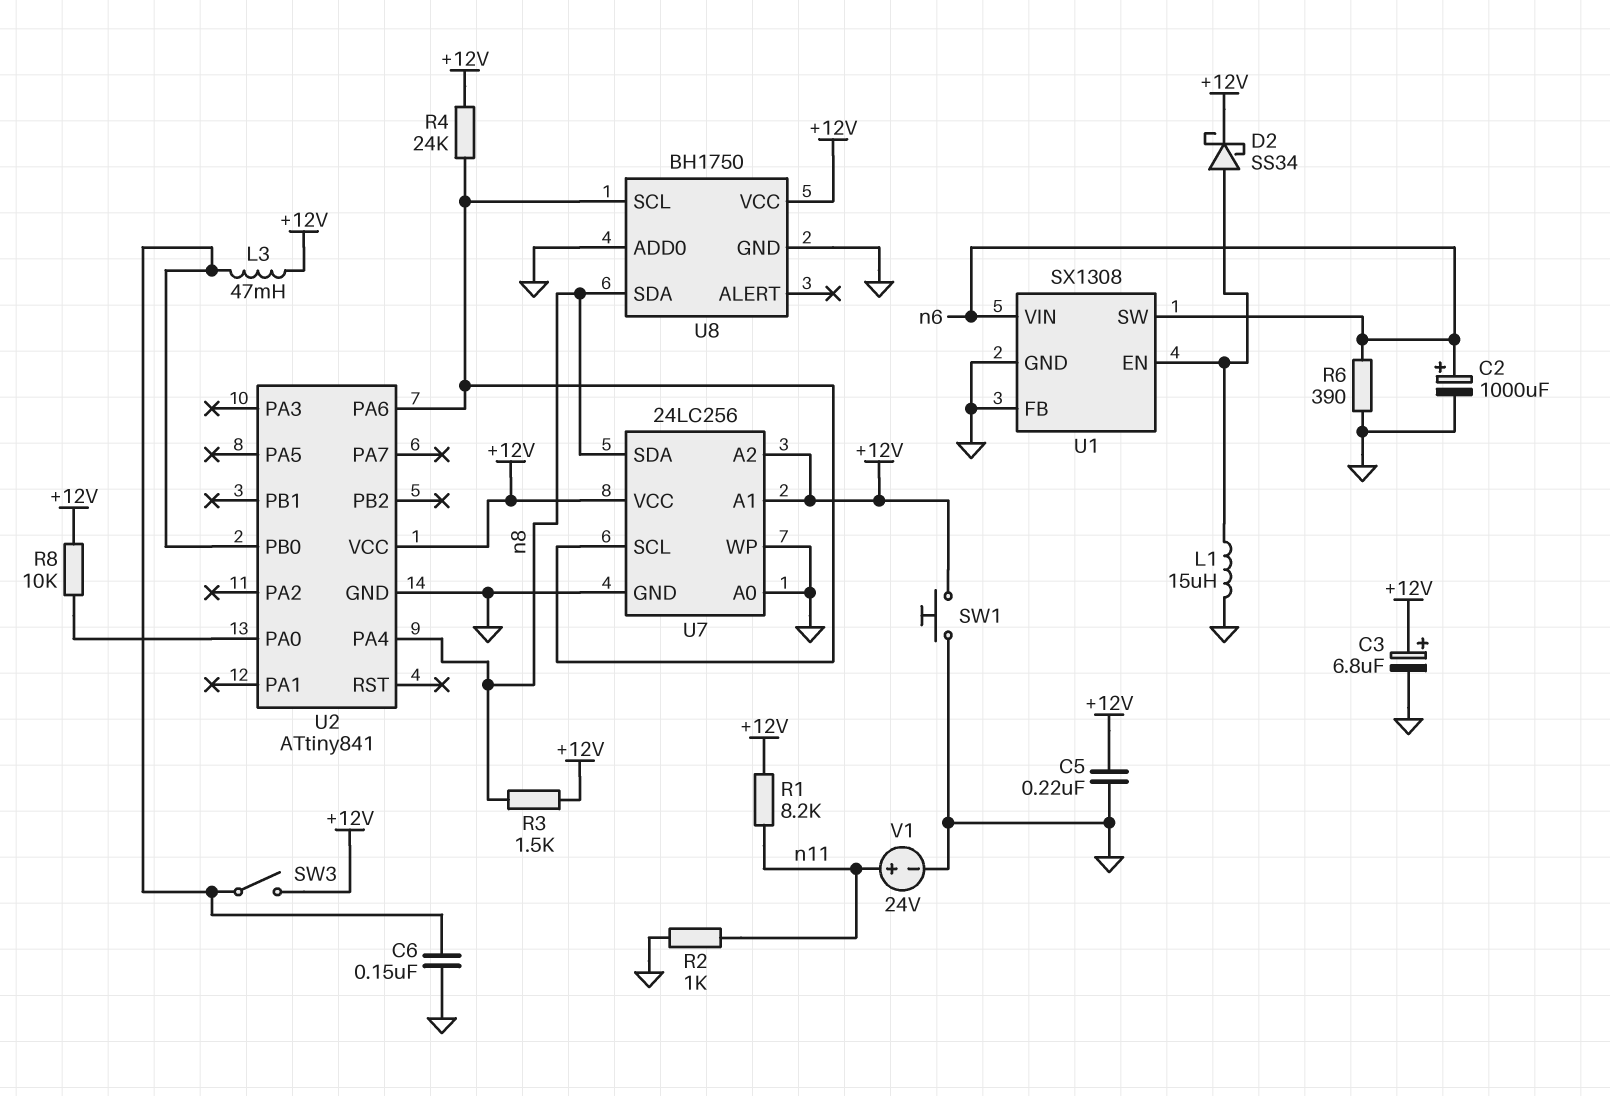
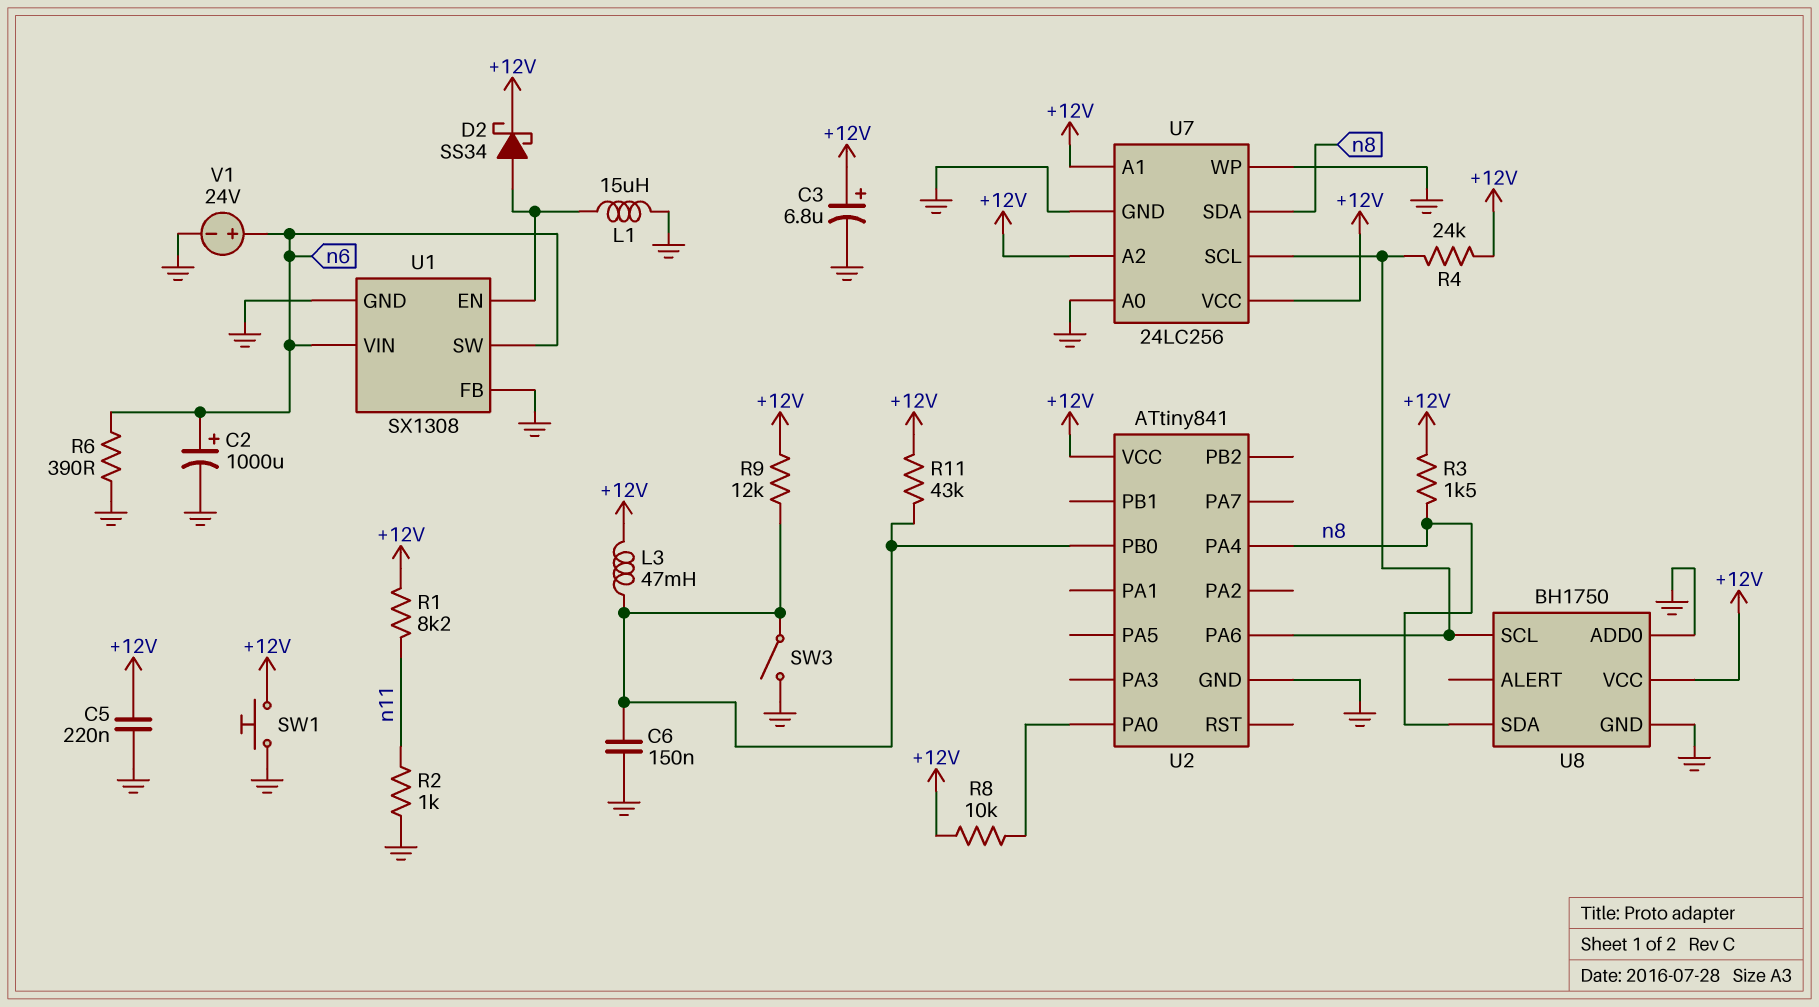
R9: none -> 12k (+12V, U2/PB0)
R11: none -> 43k (+12V, U2/PB0)
SW3: switch (+12V, U2/PB0) -> switch (GND, U2/PB0)
V1: 24V (plus n11, minus GND) -> 24V (plus n6, minus GND)

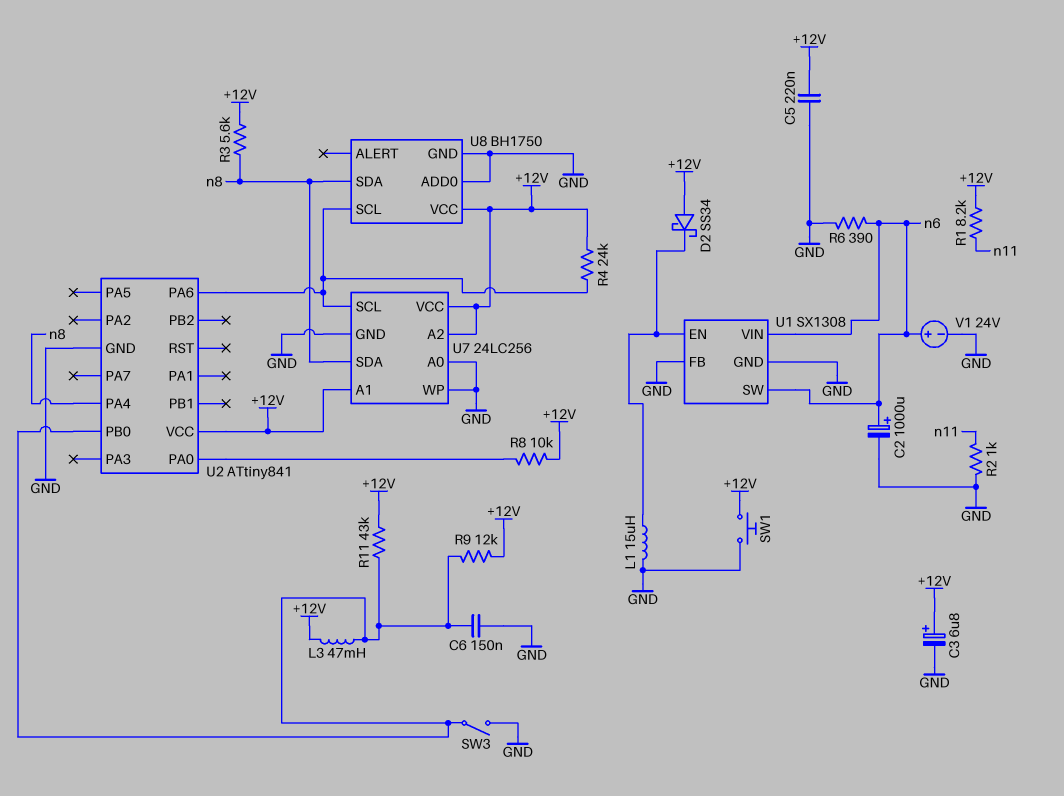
D2: schottky SS34 (A U1/EN, K +12V) -> schottky SS34 (A +12V, K U1/EN)
R3: 1.5k (+12V, n8) -> 5.6k (+12V, n8)

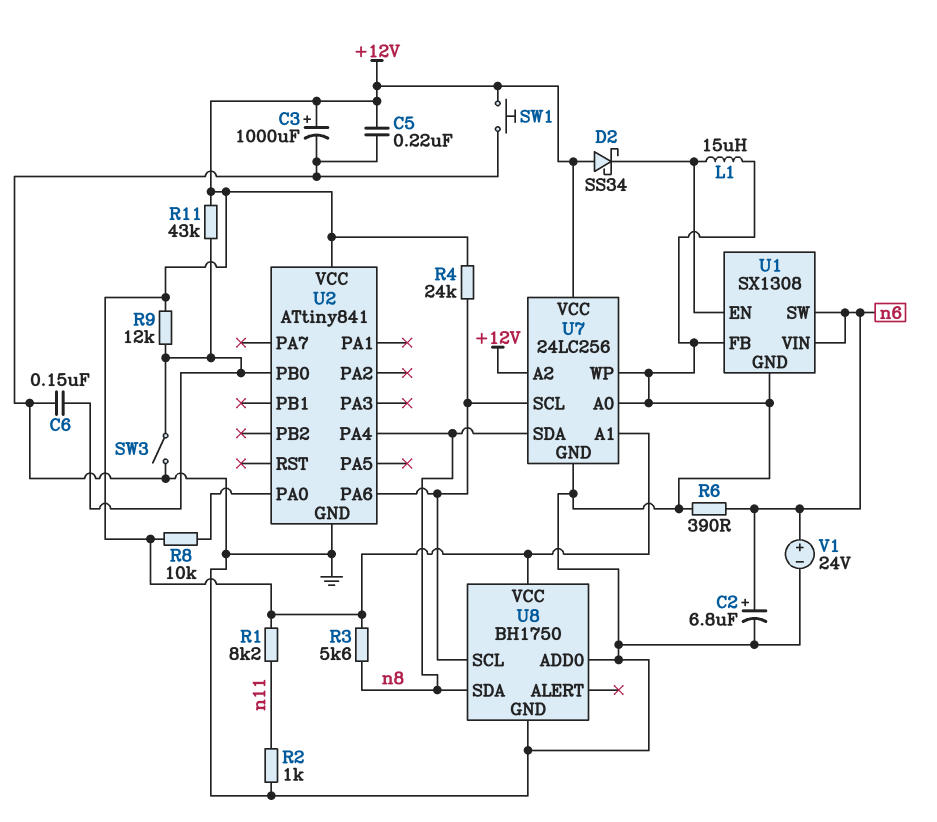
C2: 1000uF (plus n6, minus GND) -> 6.8uF (plus n6, minus GND)
C3: 6.8uF (plus +12V, minus GND) -> 1000uF (plus +12V, minus GND)
L3: 47mH (+12V, U2/PB0) -> none

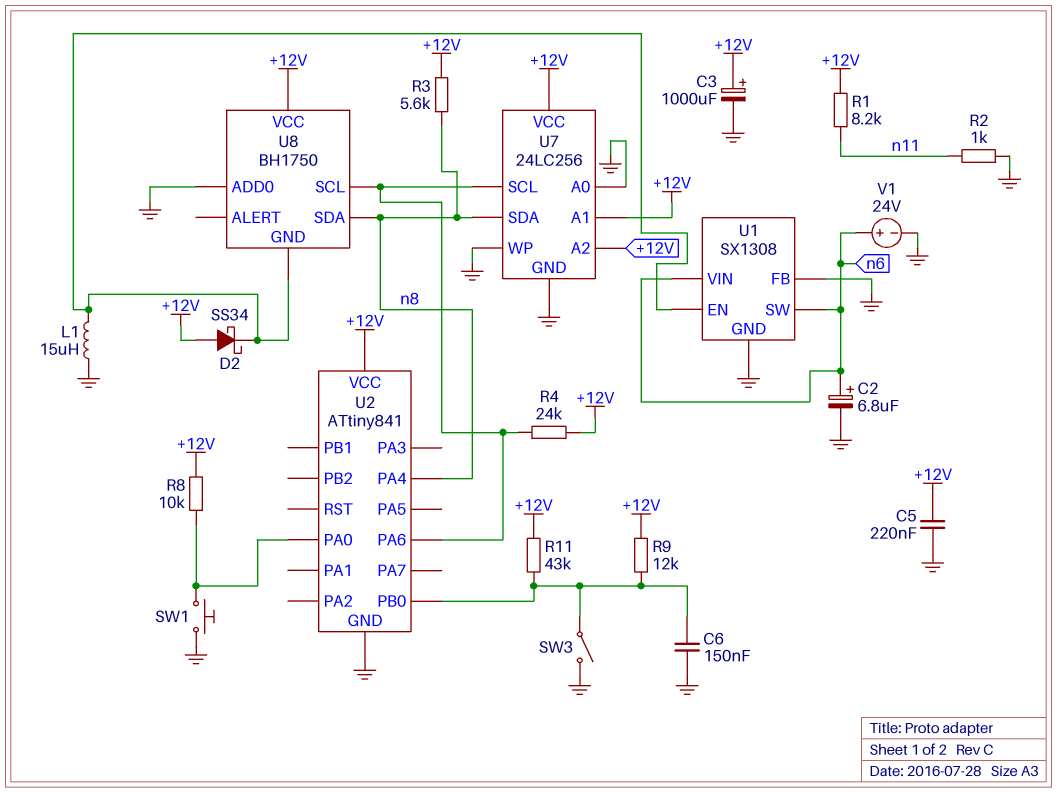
R6: 390 (GND, n6) -> none
SW1: button (+12V, GND) -> button (GND, U2/PA0)
U8 pin GND: GND -> U1/EN

